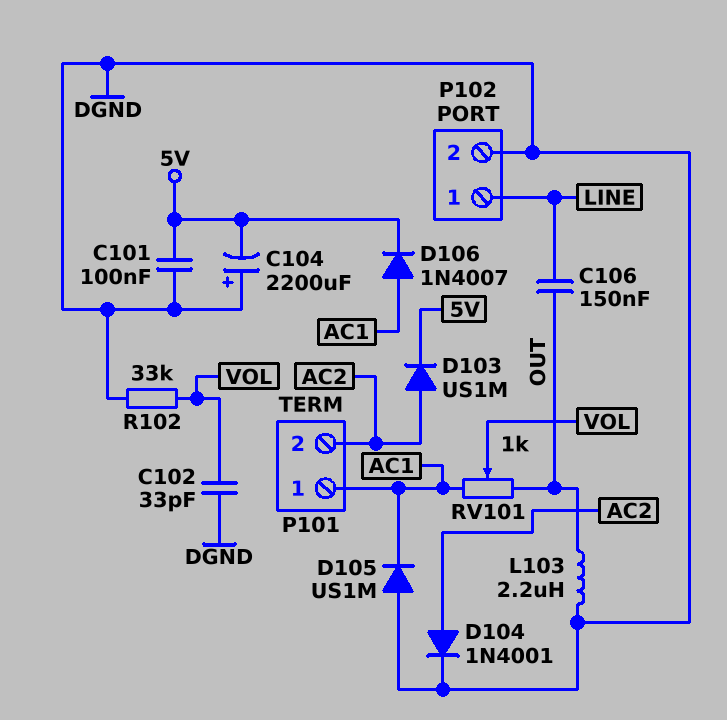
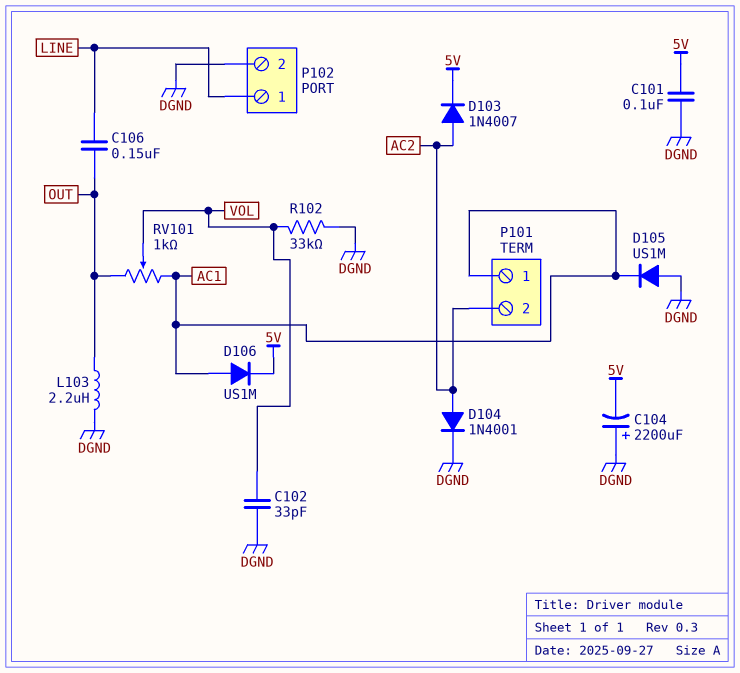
D103: diode US1M (A AC2, K 5V) -> diode 1N4007 (A AC2, K 5V)
D106: diode 1N4007 (A AC1, K 5V) -> diode US1M (A AC1, K 5V)

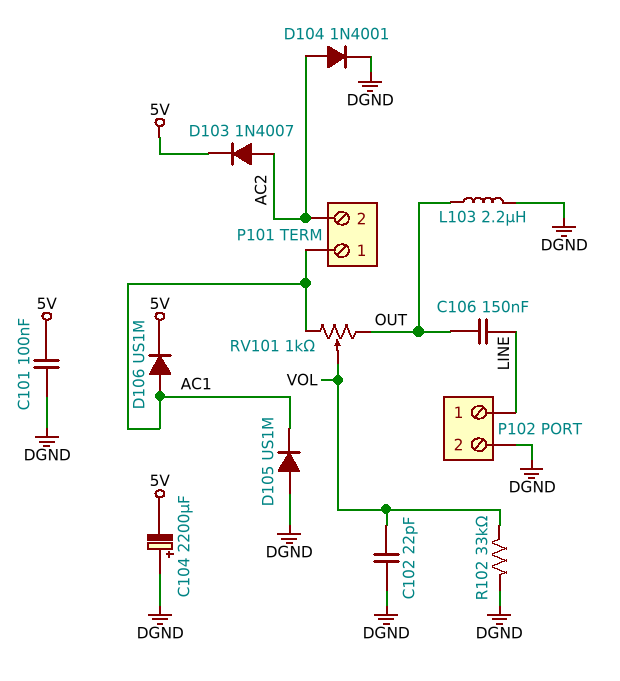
C102: 33pF (DGND, VOL) -> 22pF (DGND, VOL)

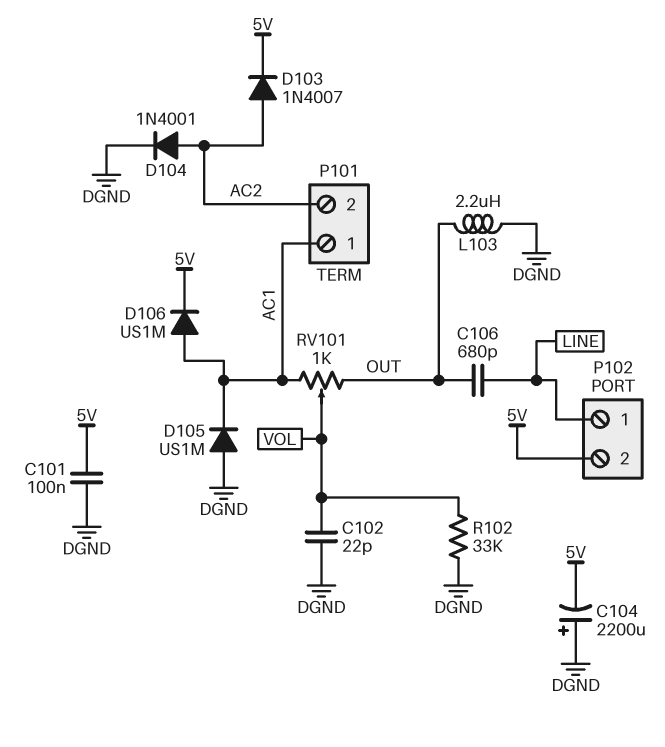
C106: 150nF (LINE, OUT) -> 680pF (LINE, OUT)
P102 pin 2: DGND -> 5V

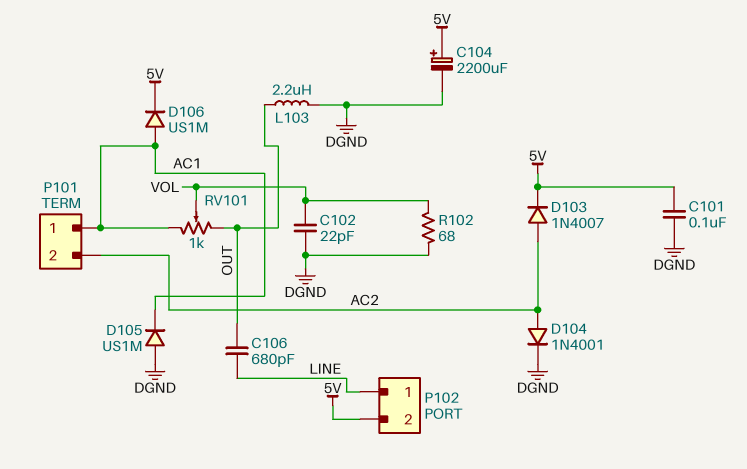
C104: 2200uF (plus DGND, minus 5V) -> 2200uF (plus 5V, minus DGND)
R102: 33k (DGND, VOL) -> 68 (DGND, VOL)

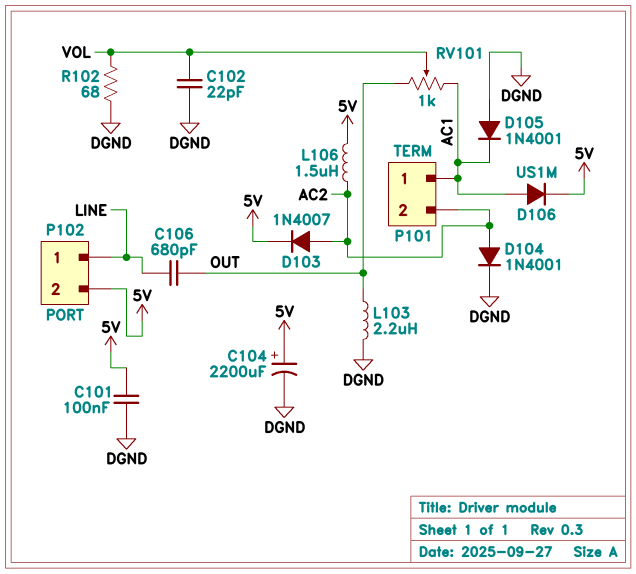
D105: diode US1M (A DGND, K AC1) -> diode 1N4001 (A DGND, K AC1)
L106: none -> 1.5uH (5V, AC2)

